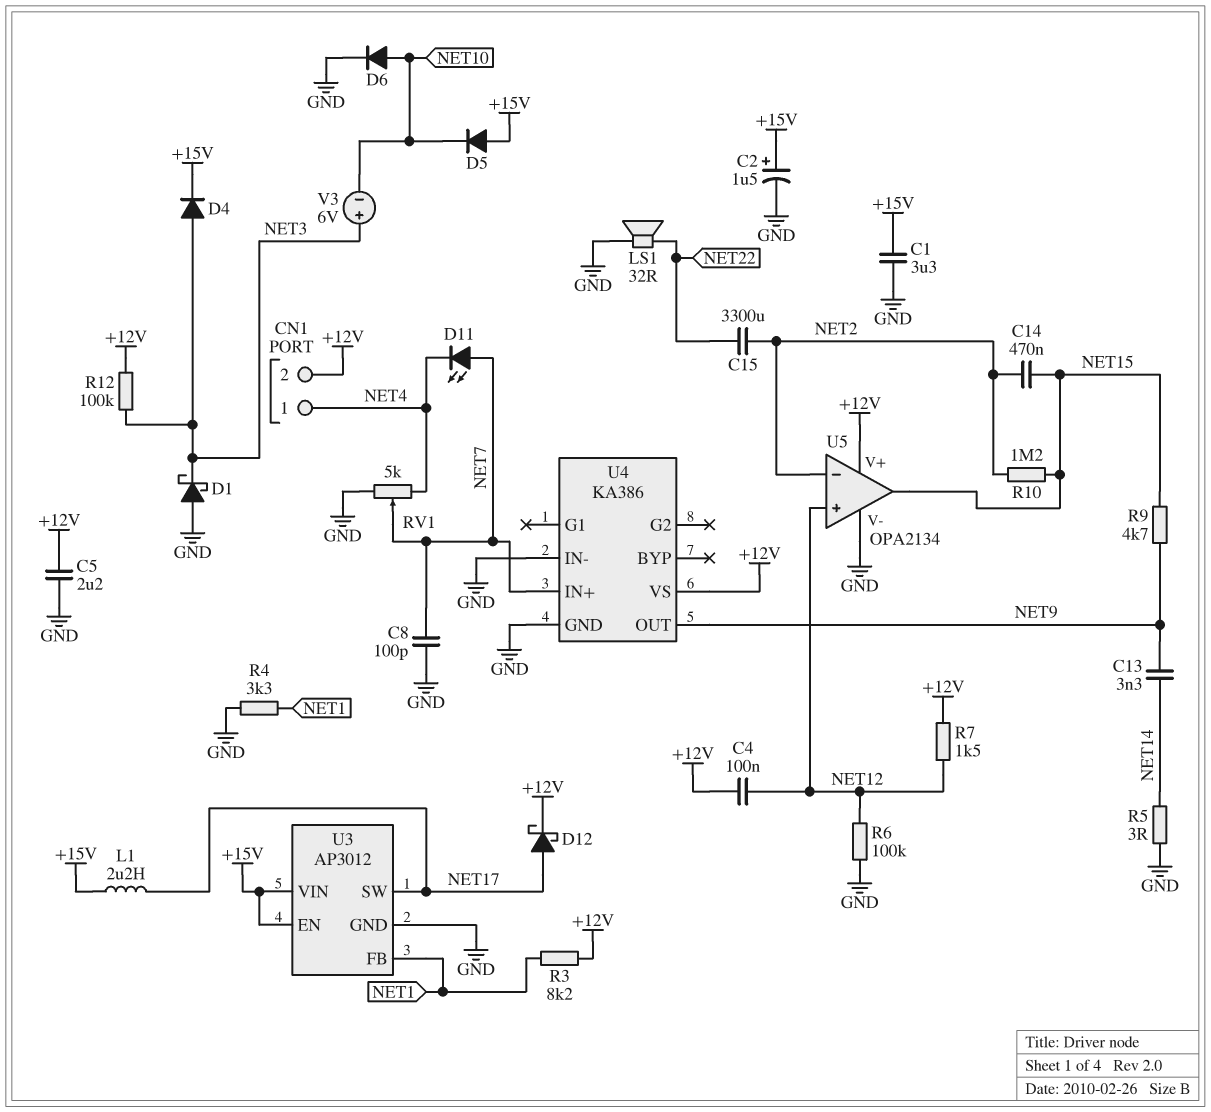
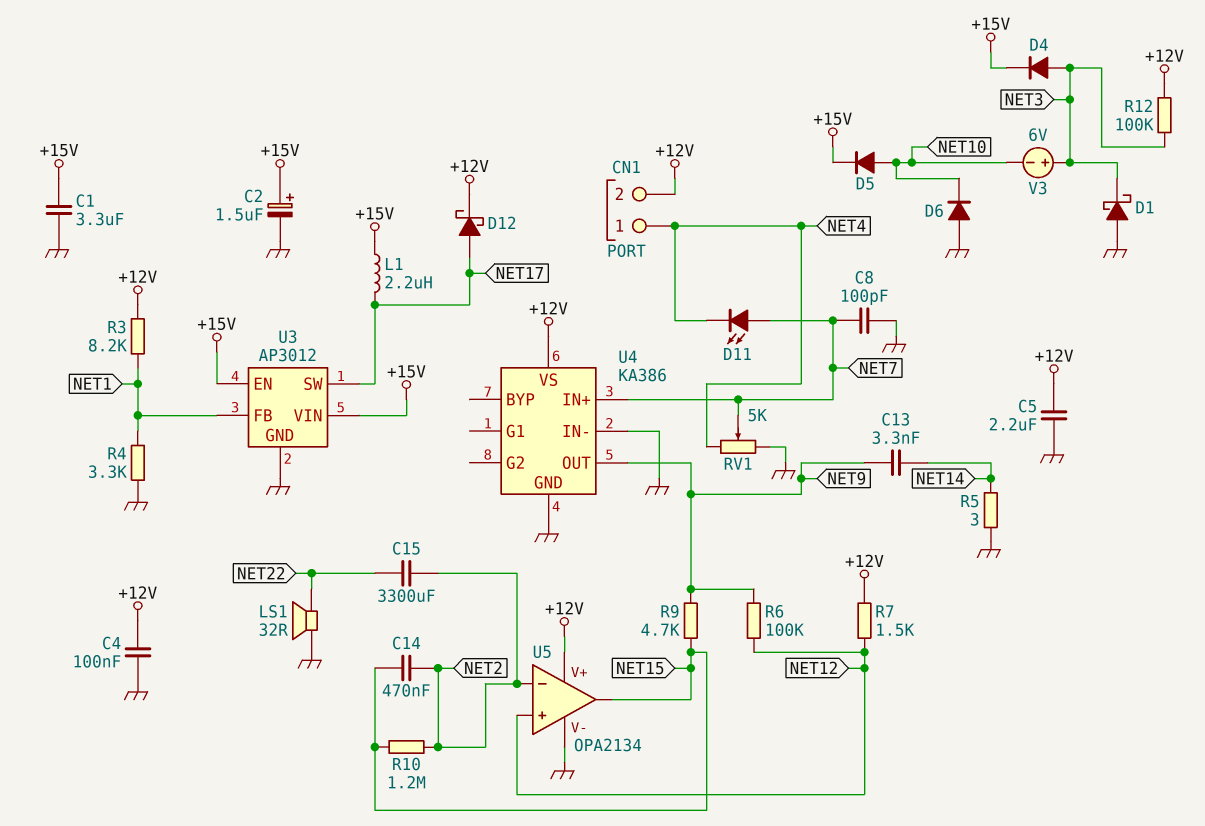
C4: 100nF (+12V, NET12) -> 100nF (+12V, GND)
D5: diode (A +15V, K NET10) -> diode (A NET10, K +15V)
D6: diode (A NET10, K GND) -> diode (A GND, K NET10)
R6: 100k (GND, NET12) -> 100k (NET9, NET12)

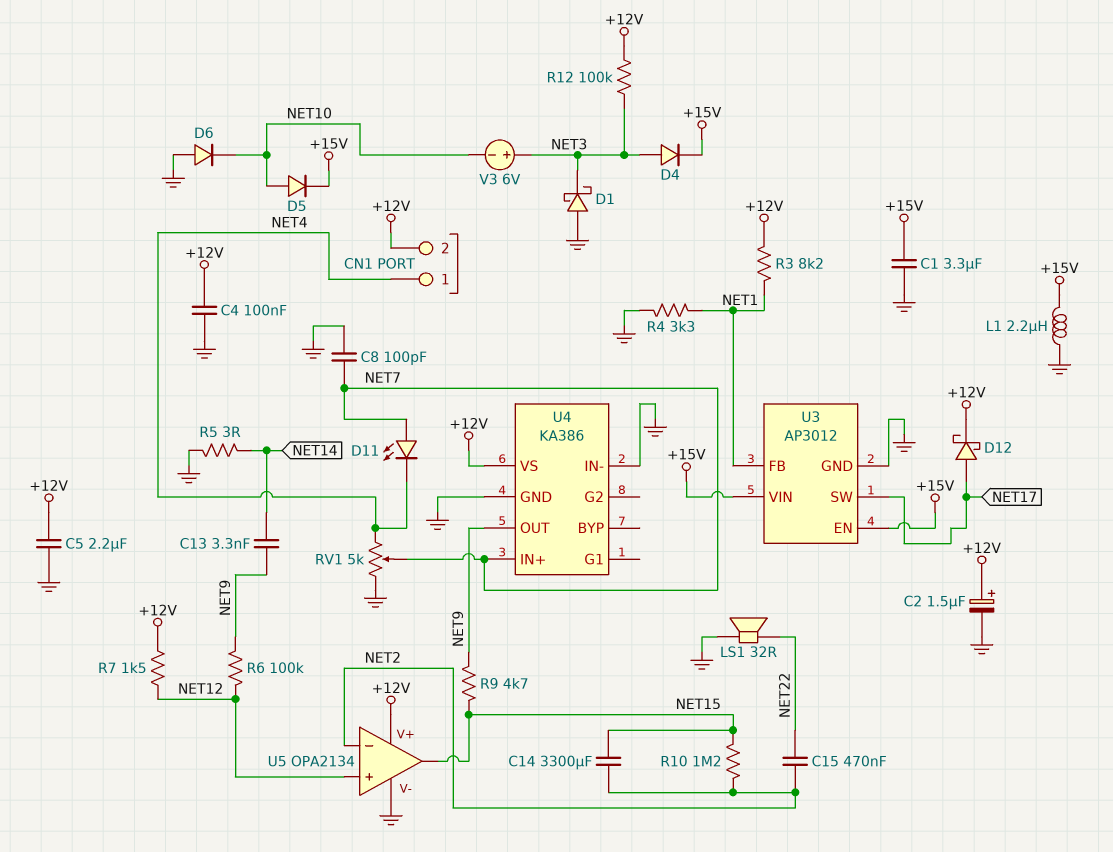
C2: 1.5uF (plus +15V, minus GND) -> 1.5uF (plus +12V, minus GND)
C14: 470nF (NET2, NET15) -> 3300uF (NET2, NET15)
C15: 3300uF (NET2, NET22) -> 470nF (NET2, NET22)
L1: 2.2uH (+15V, NET17) -> 2.2uH (+15V, GND)

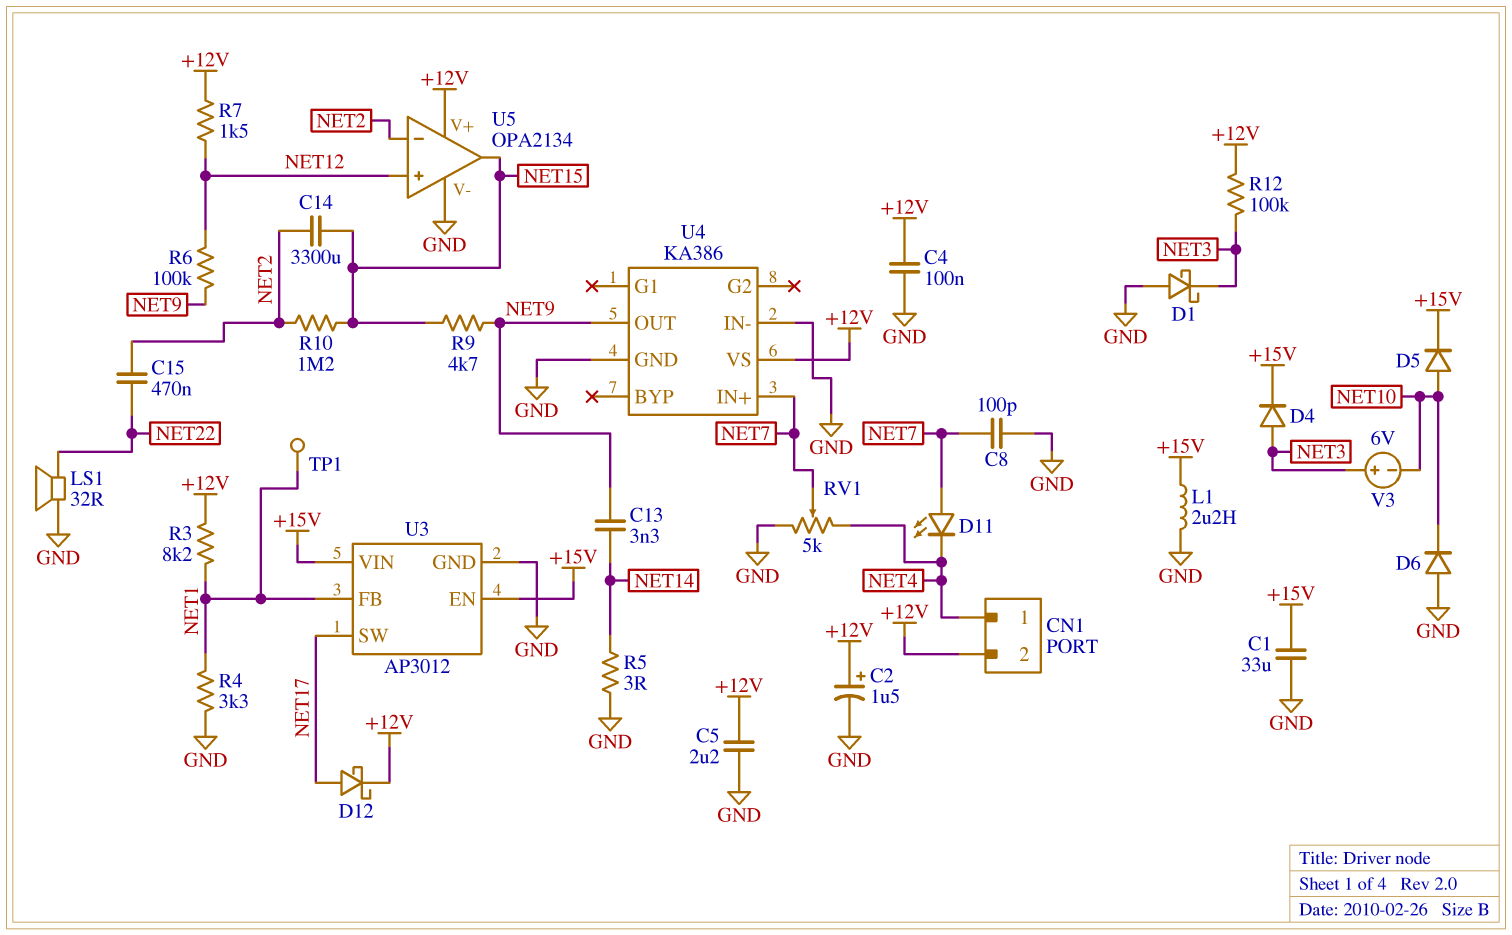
C1: 3.3uF (+15V, GND) -> 33uF (+15V, GND)
TP1: none -> test point (NET1)

